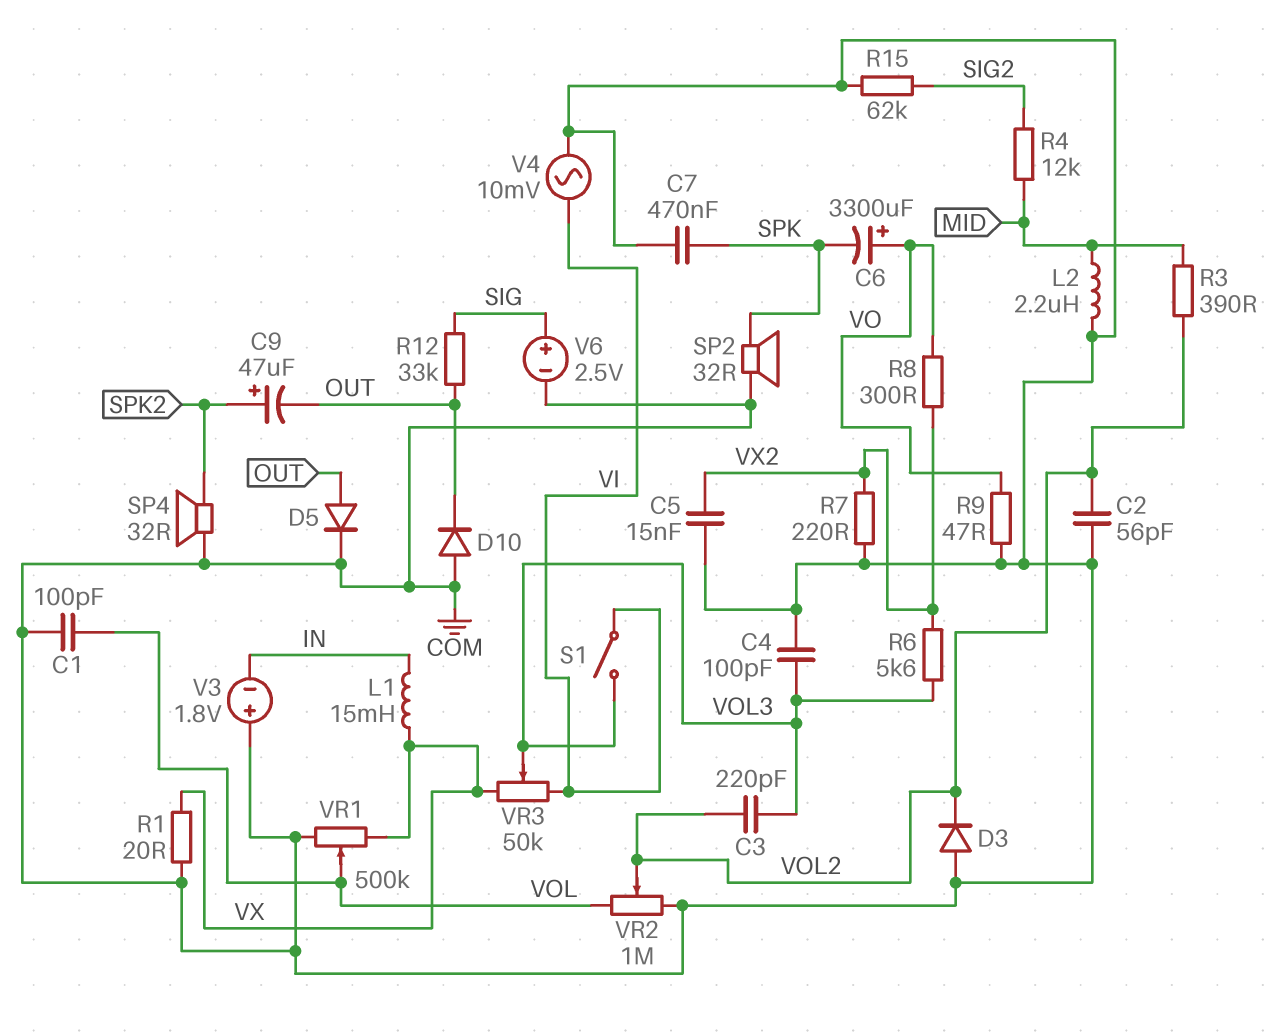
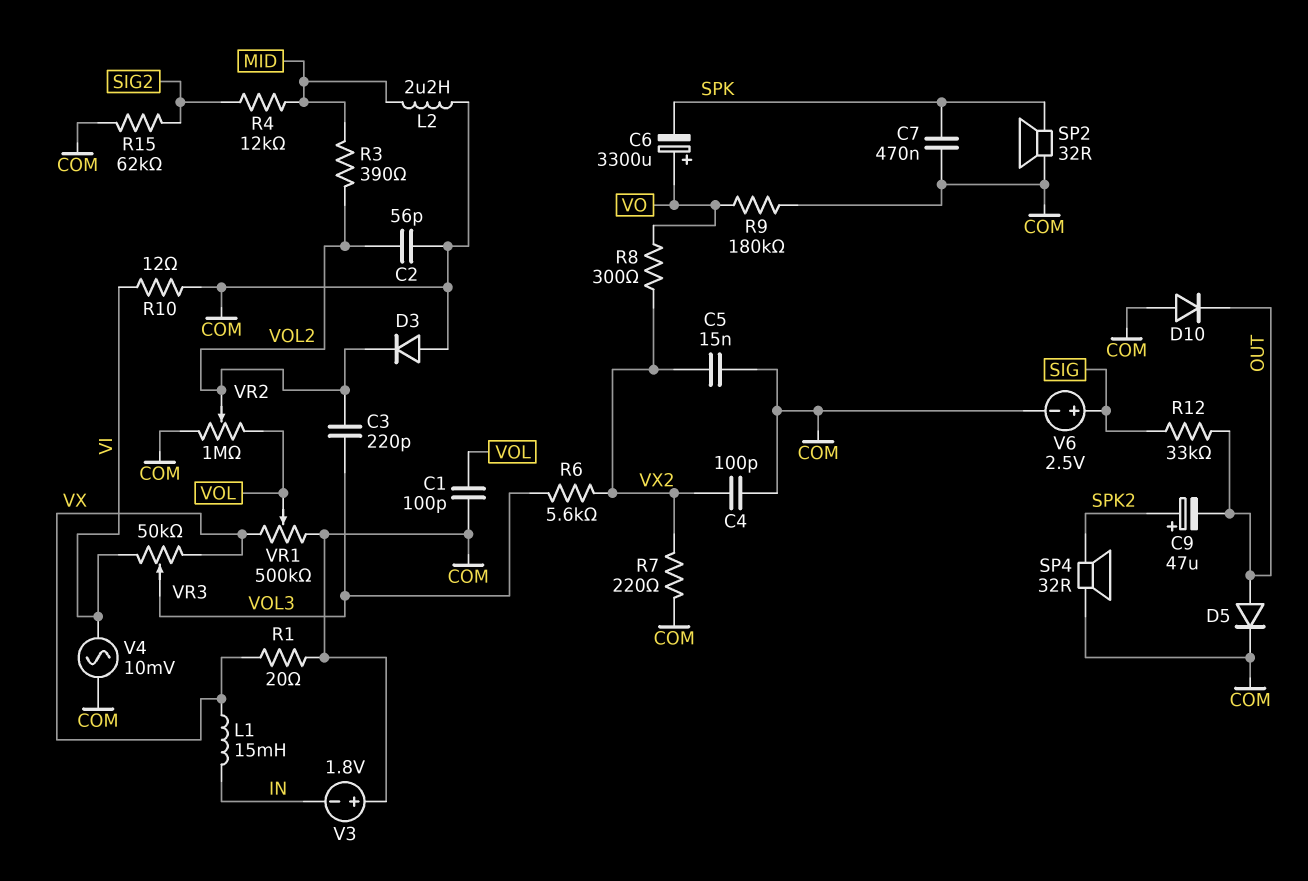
C4: 100pF (COM, VOL3) -> 100pF (COM, VX2)
R9: 47 (COM, VO) -> 180k (COM, VO)
R10: none -> 12 (COM, VI)
S1: switch (VI, VOL3) -> none

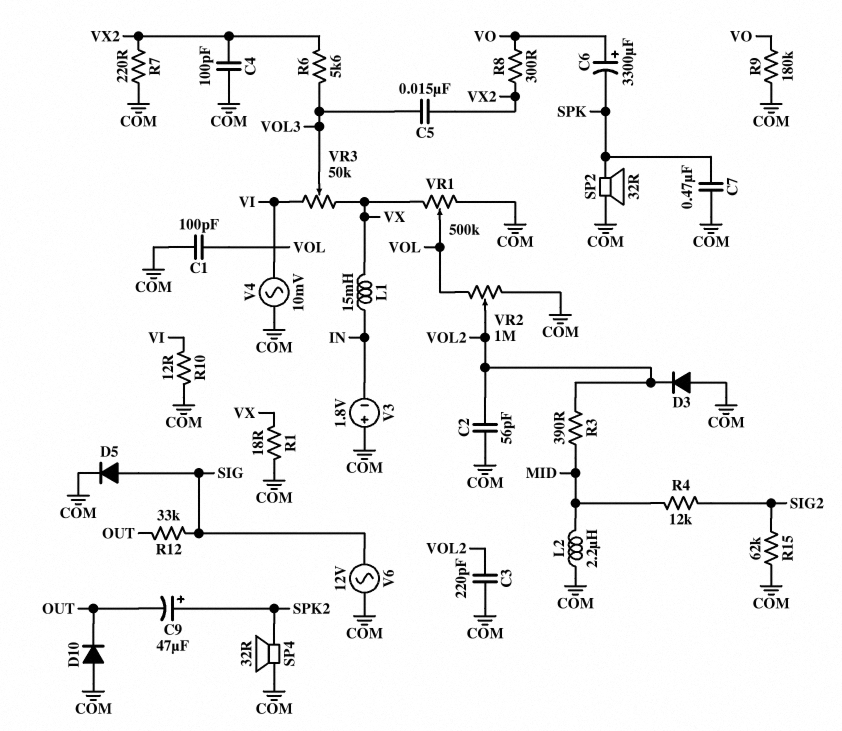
C3: 220pF (VOL2, VOL3) -> 220pF (COM, VOL2)
C5: 15nF (COM, VX2) -> 15nF (VOL3, VX2)
D5: diode (A OUT, K COM) -> diode (A SIG, K COM)
R1: 20 (COM, VX) -> 18 (COM, VX)
V6: 2.5V (plus SIG, minus COM) -> AC 12V (COM, SIG)

